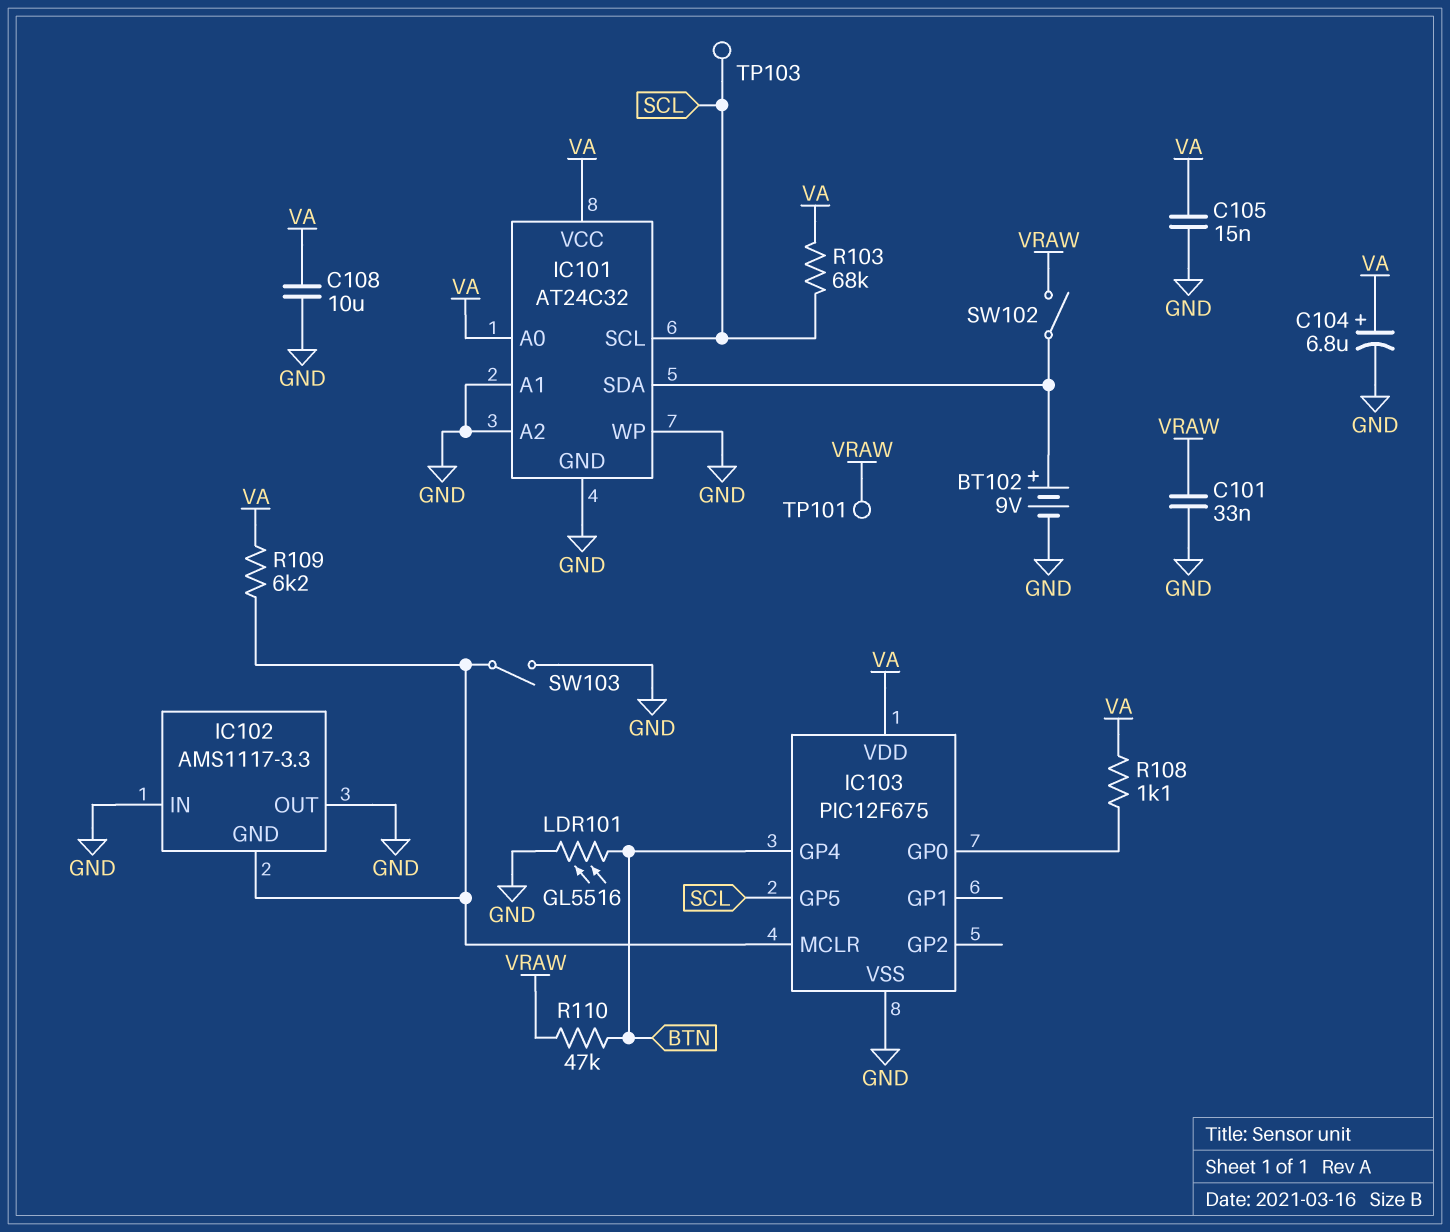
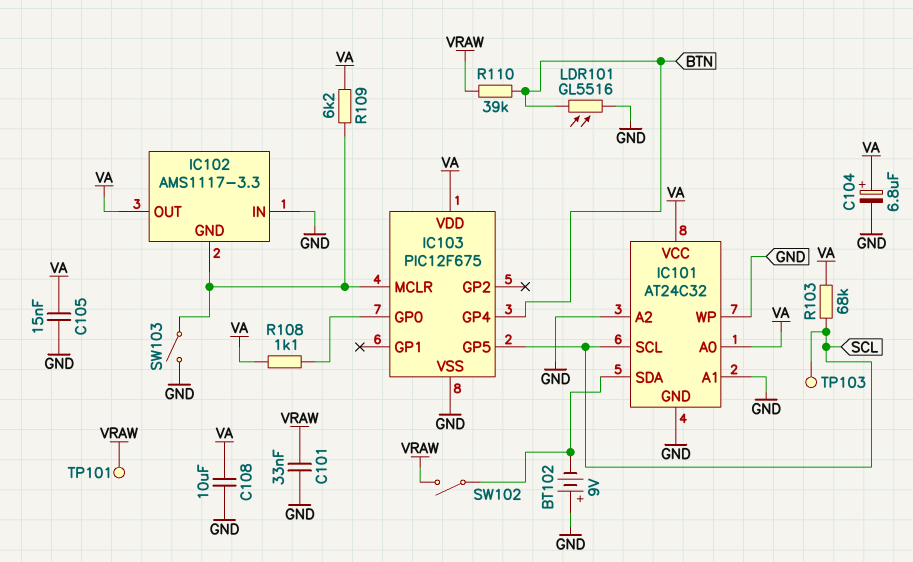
BT102: 9V (plus IC101/SDA, minus GND) -> 9V (plus GND, minus IC101/SDA)
IC102 pin OUT: GND -> VA
R110: 47k (BTN, VRAW) -> 39k (BTN, VRAW)

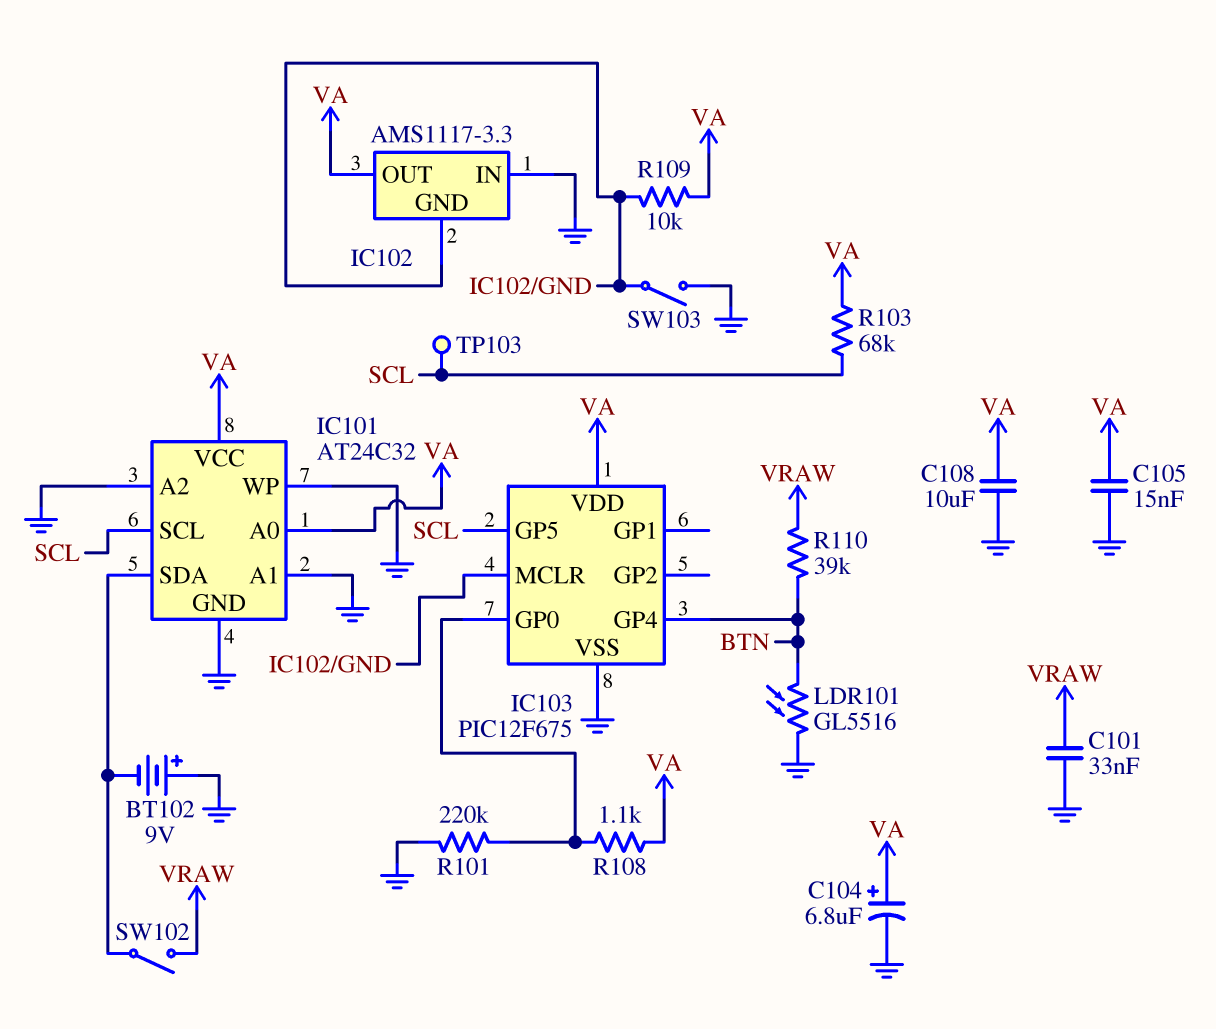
R101: none -> 220k (GND, IC103/GP0)
R109: 6.2k (IC102/GND, VA) -> 10k (IC102/GND, VA)
TP101: test point (VRAW) -> none

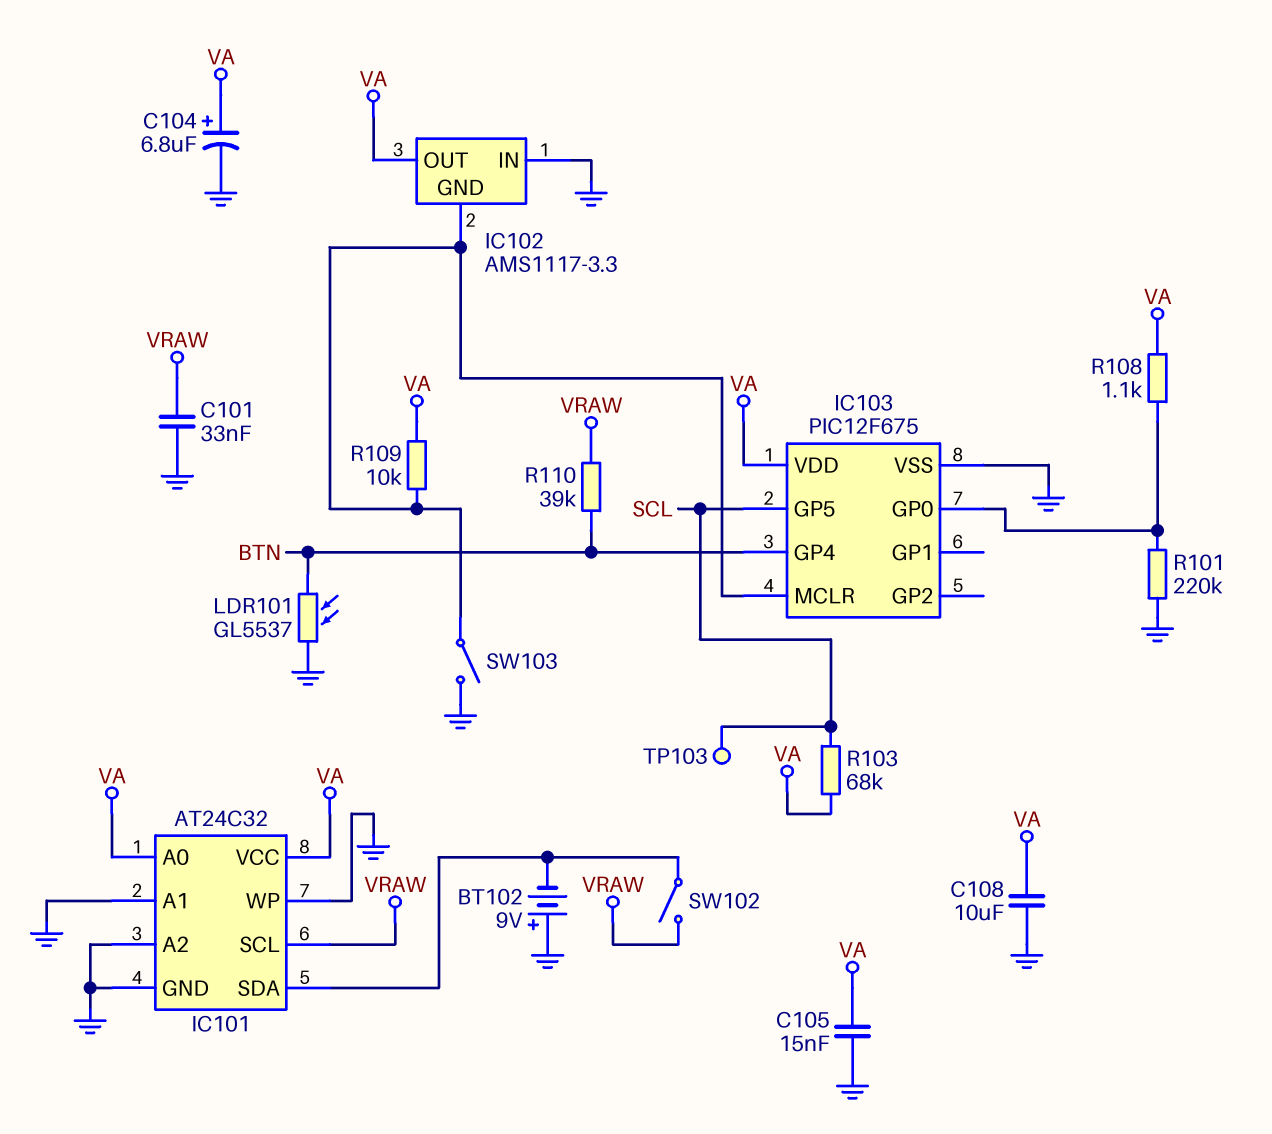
IC101 pin SCL: SCL -> VRAW
LDR101: GL5516 (BTN, GND) -> GL5537 (BTN, GND)

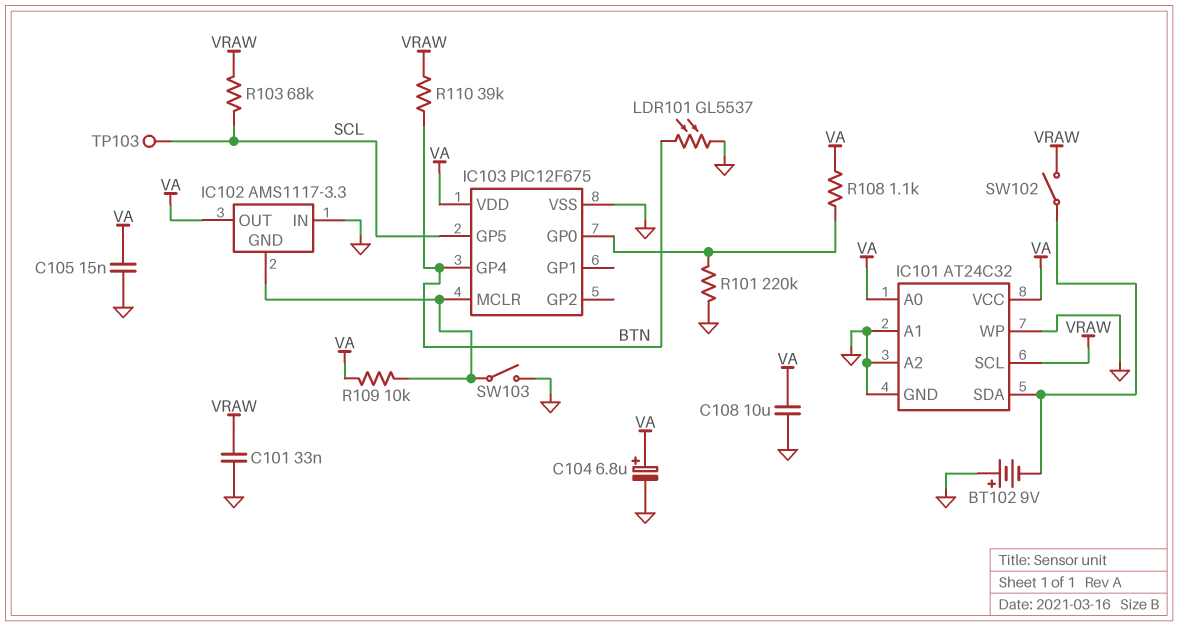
R103: 68k (SCL, VA) -> 68k (SCL, VRAW)

